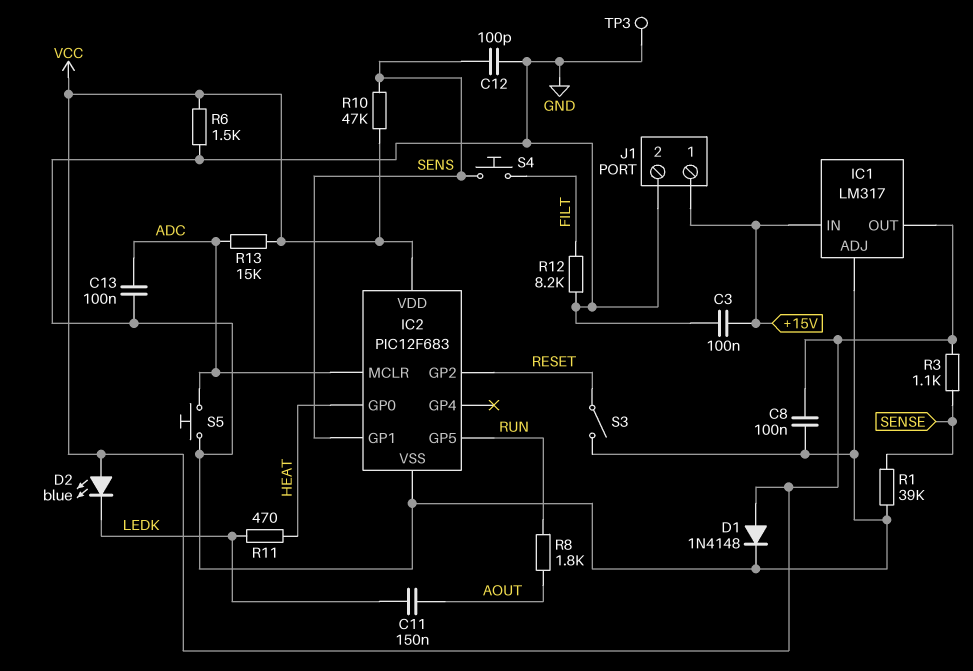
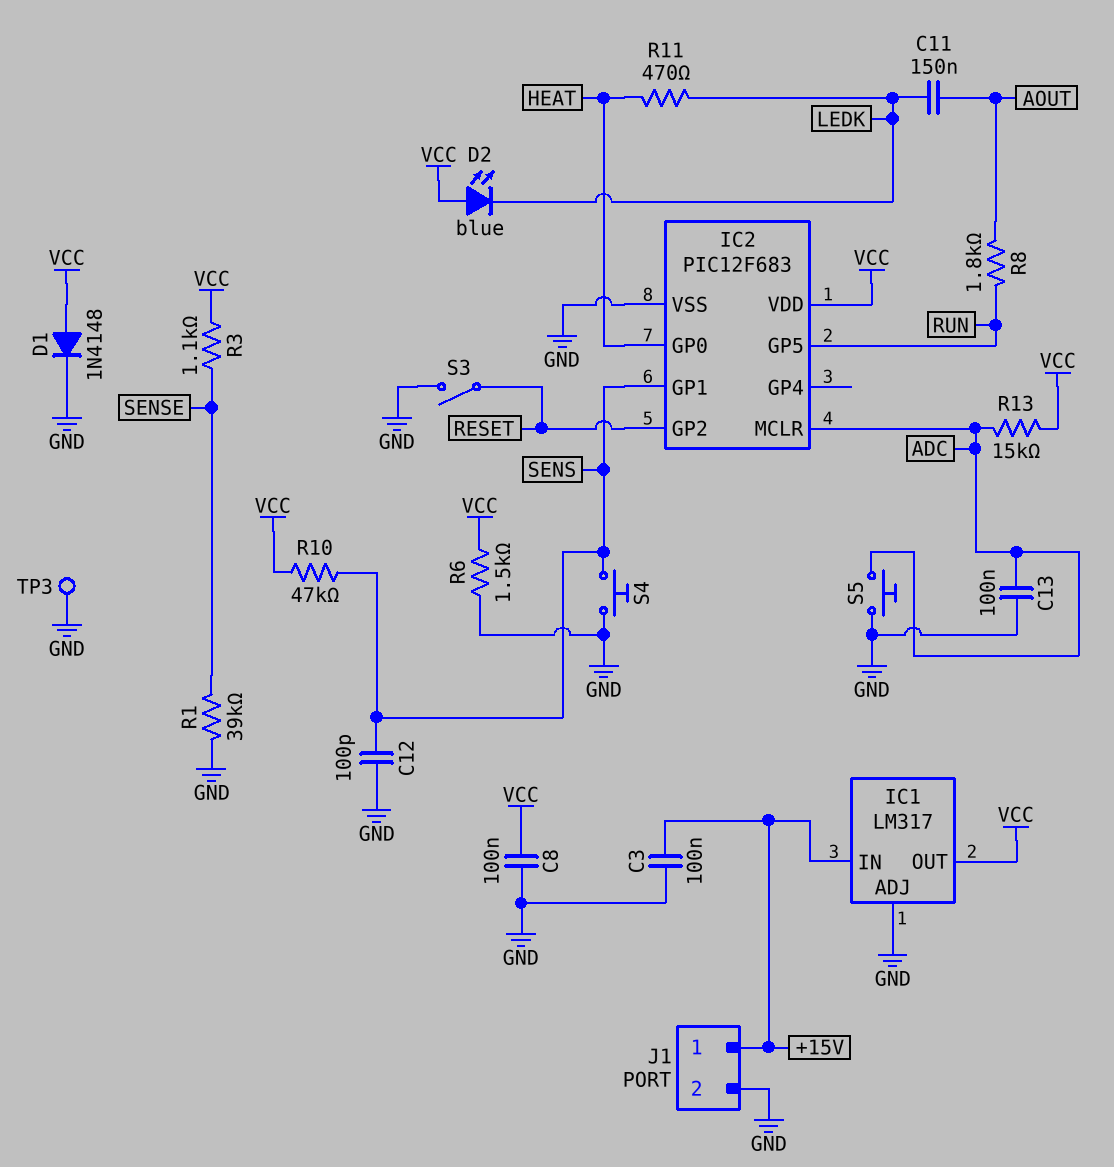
R12: 8.2k (FILT, GND) -> none
S4: button (FILT, SENS) -> button (GND, SENS)

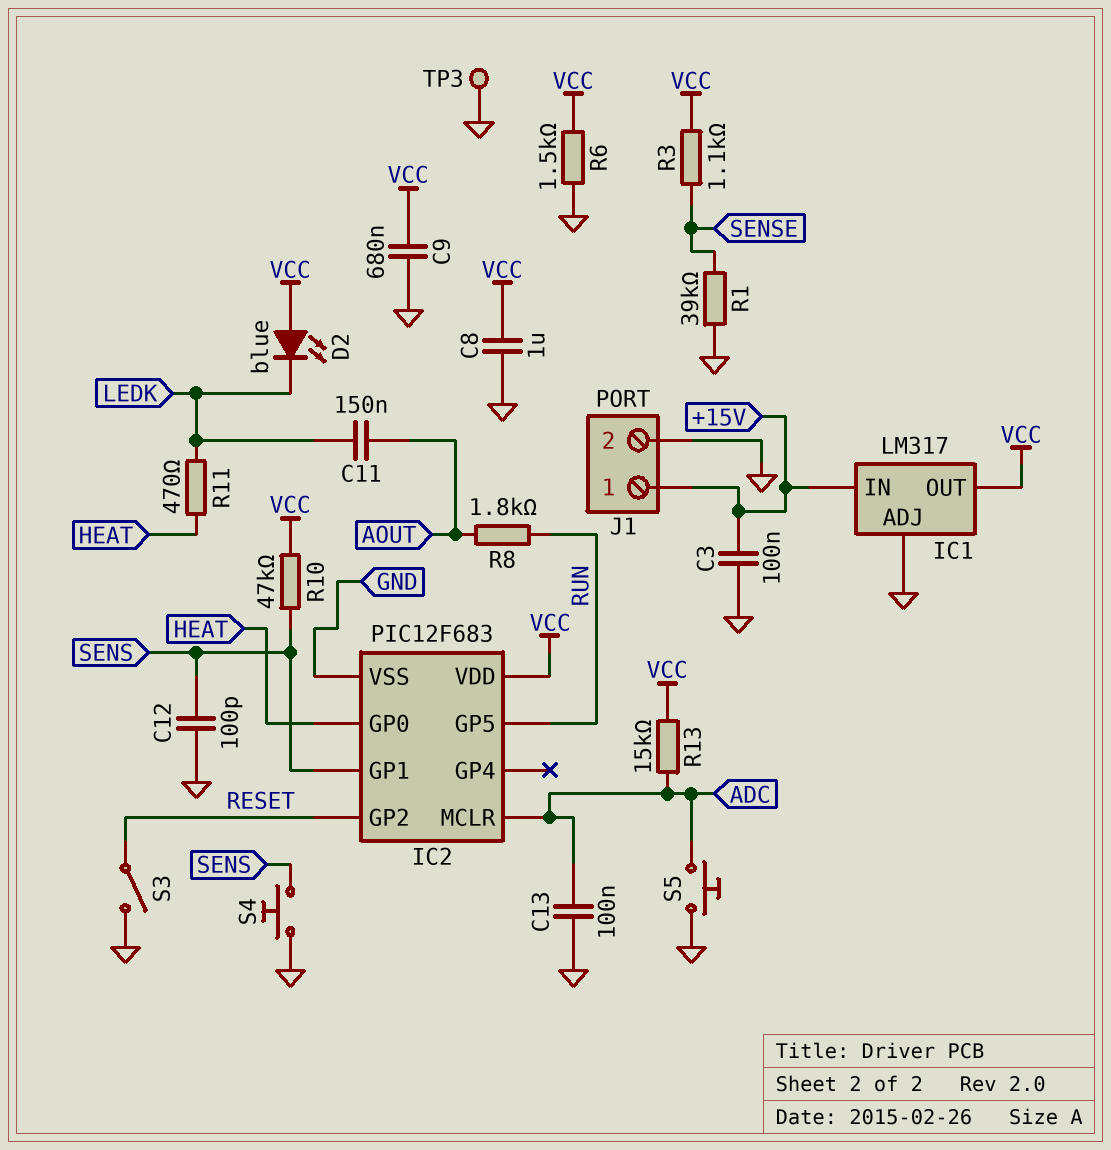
C8: 100nF (GND, VCC) -> 1uF (GND, VCC)
C9: none -> 680nF (GND, VCC)
D1: diode 1N4148 (A VCC, K GND) -> none

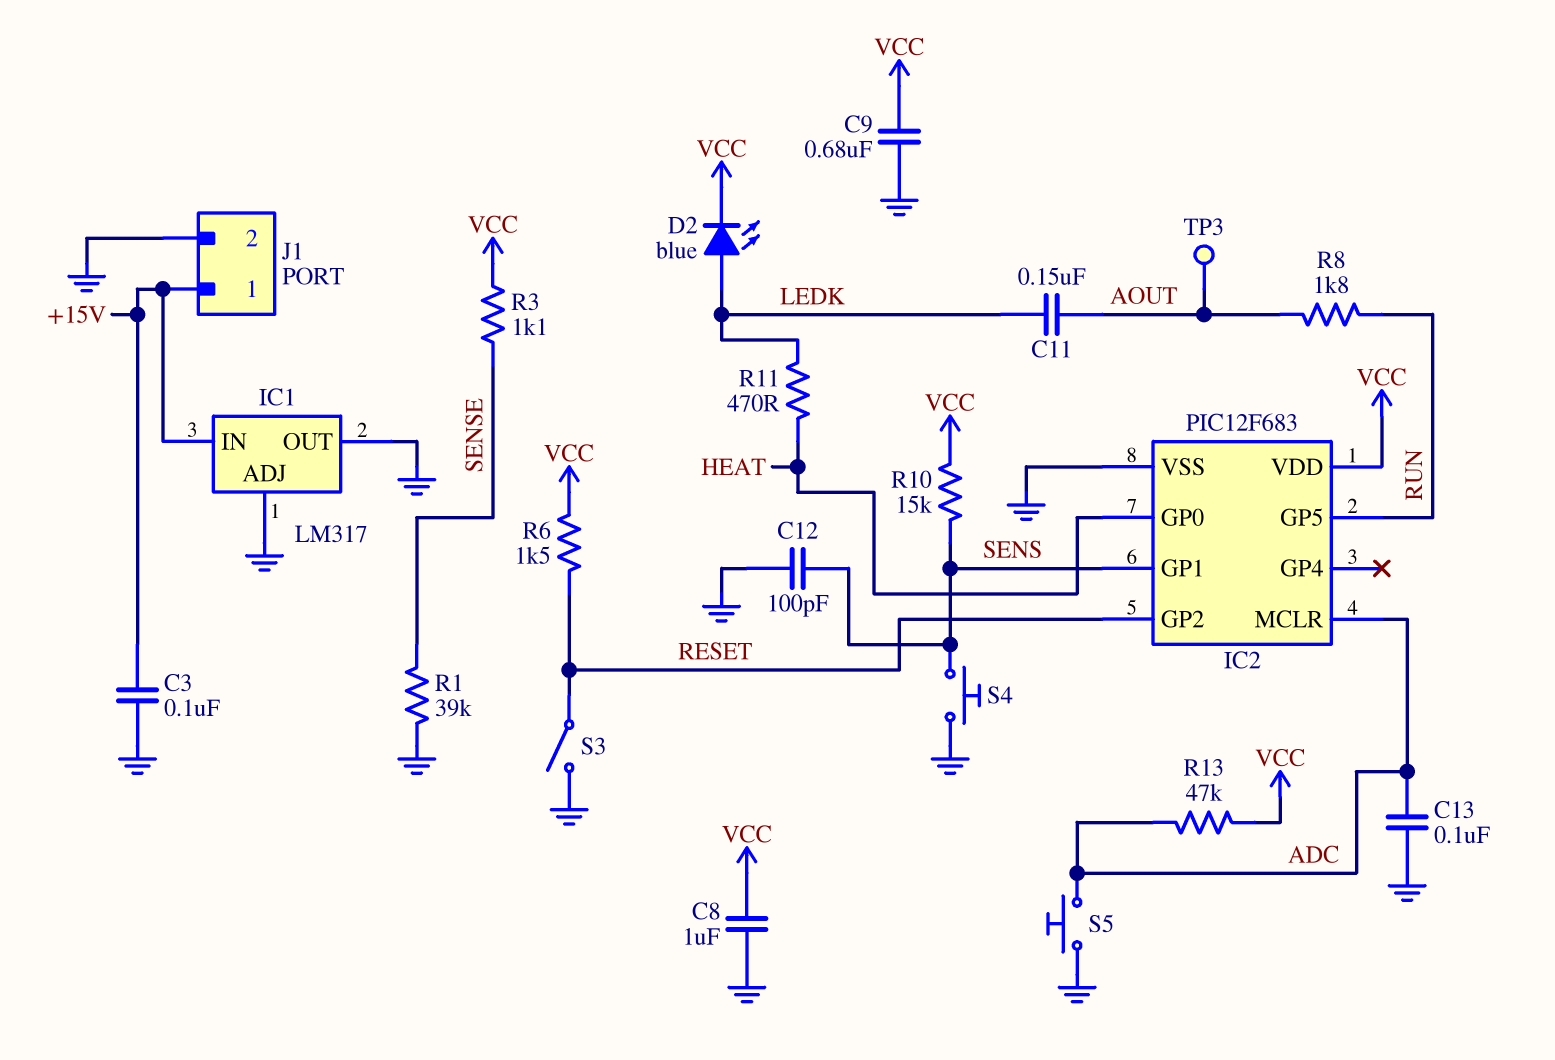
D2: LED blue (A VCC, K LEDK) -> LED blue (A LEDK, K VCC)
IC1 pin OUT: VCC -> GND
R6: 1.5k (GND, VCC) -> 1.5k (RESET, VCC)
R10: 47k (SENS, VCC) -> 15k (SENS, VCC)
R13: 15k (ADC, VCC) -> 47k (ADC, VCC)
TP3: test point (GND) -> test point (AOUT)

